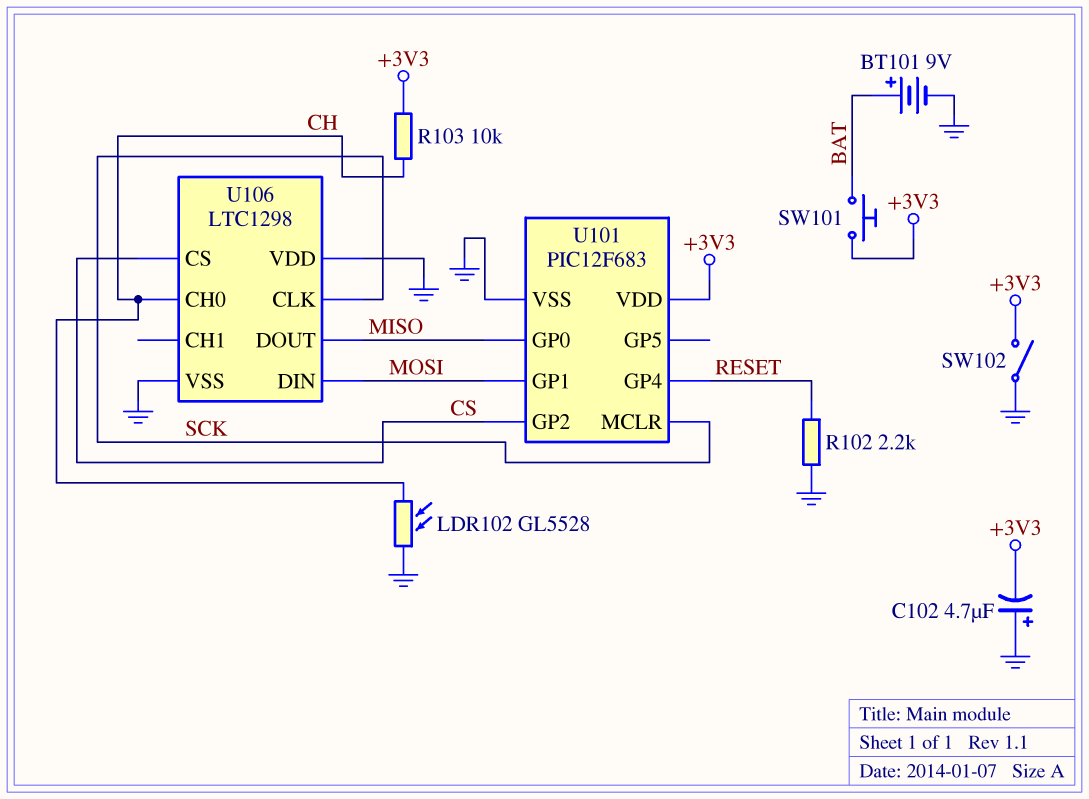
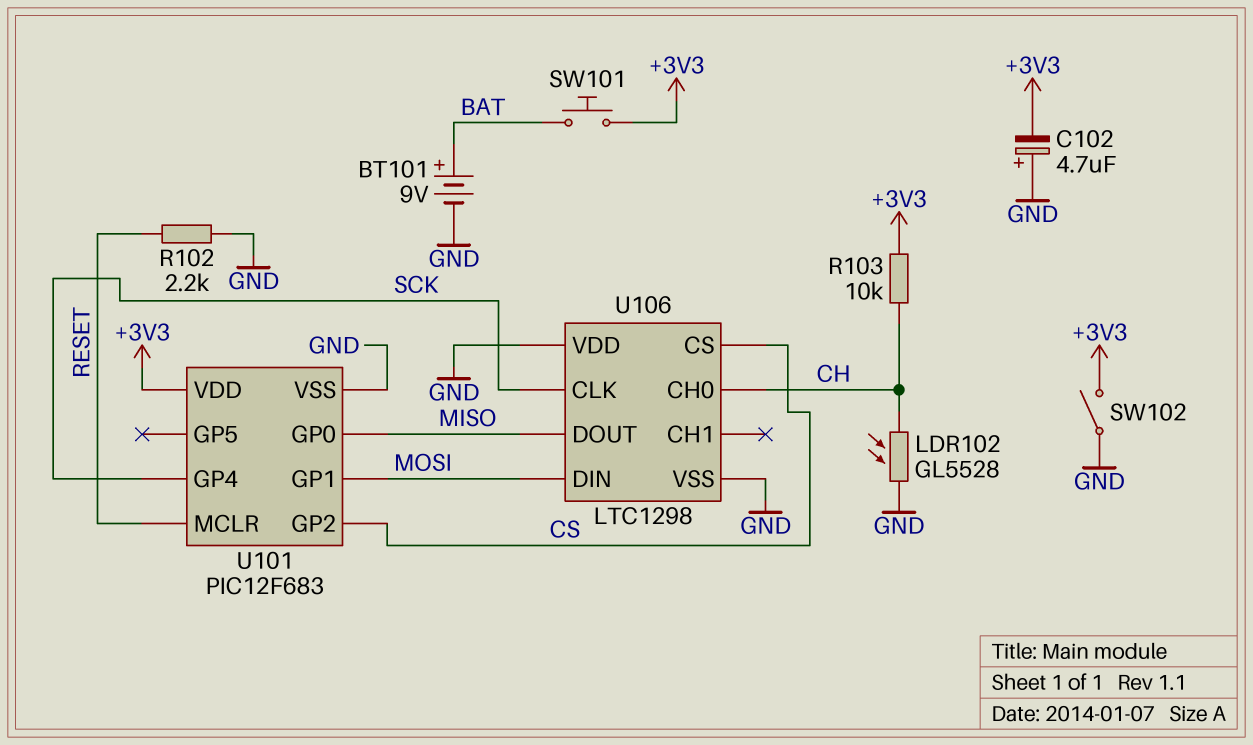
U101 pin GP4: RESET -> SCK
U101 pin MCLR: SCK -> RESET

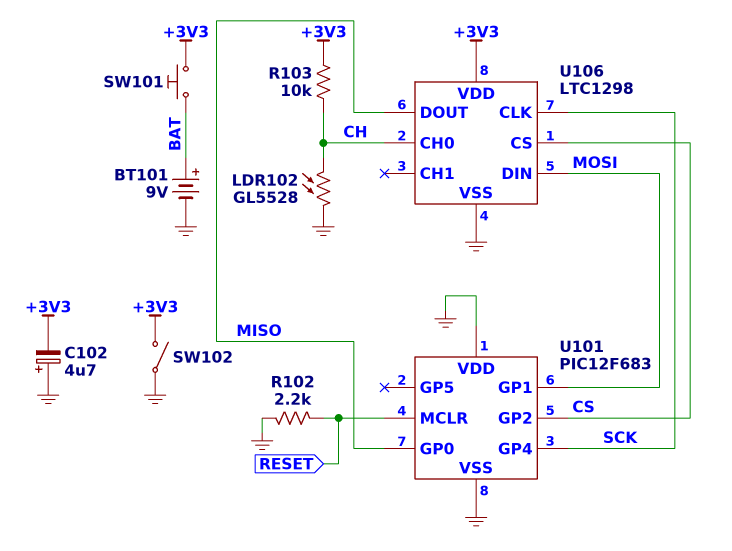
U101 pin VDD: +3V3 -> GND
U106 pin VDD: GND -> +3V3

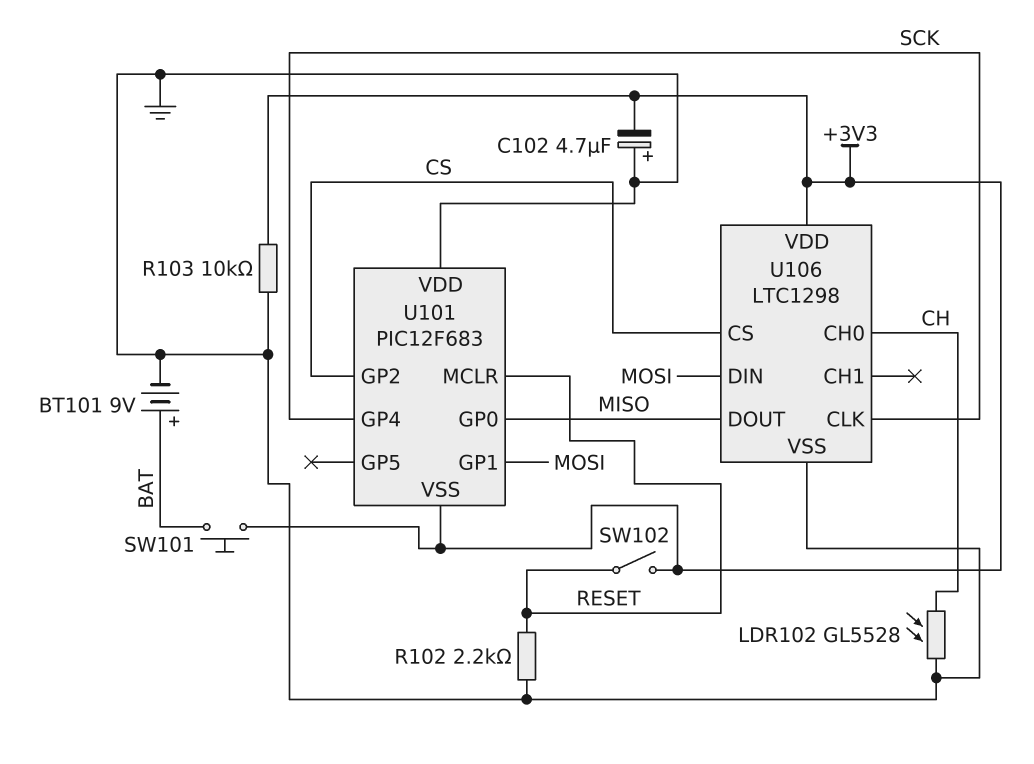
R103: 10k (+3V3, CH) -> 10k (+3V3, GND)
SW102: switch (+3V3, GND) -> switch (+3V3, RESET)
U101 pin VSS: GND -> +3V3

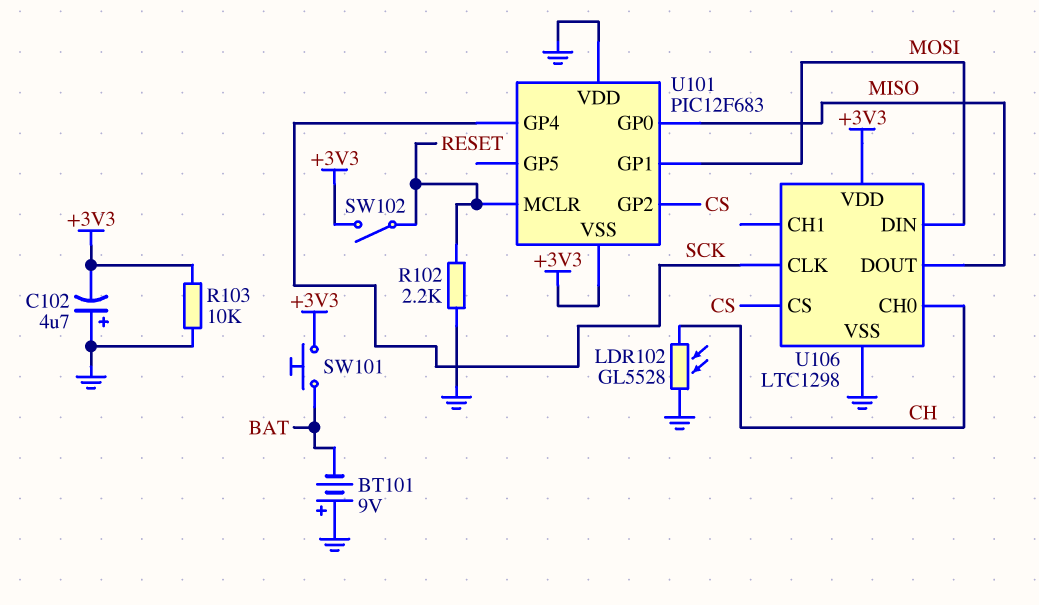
BT101: 9V (plus BAT, minus GND) -> 9V (plus GND, minus BAT)

